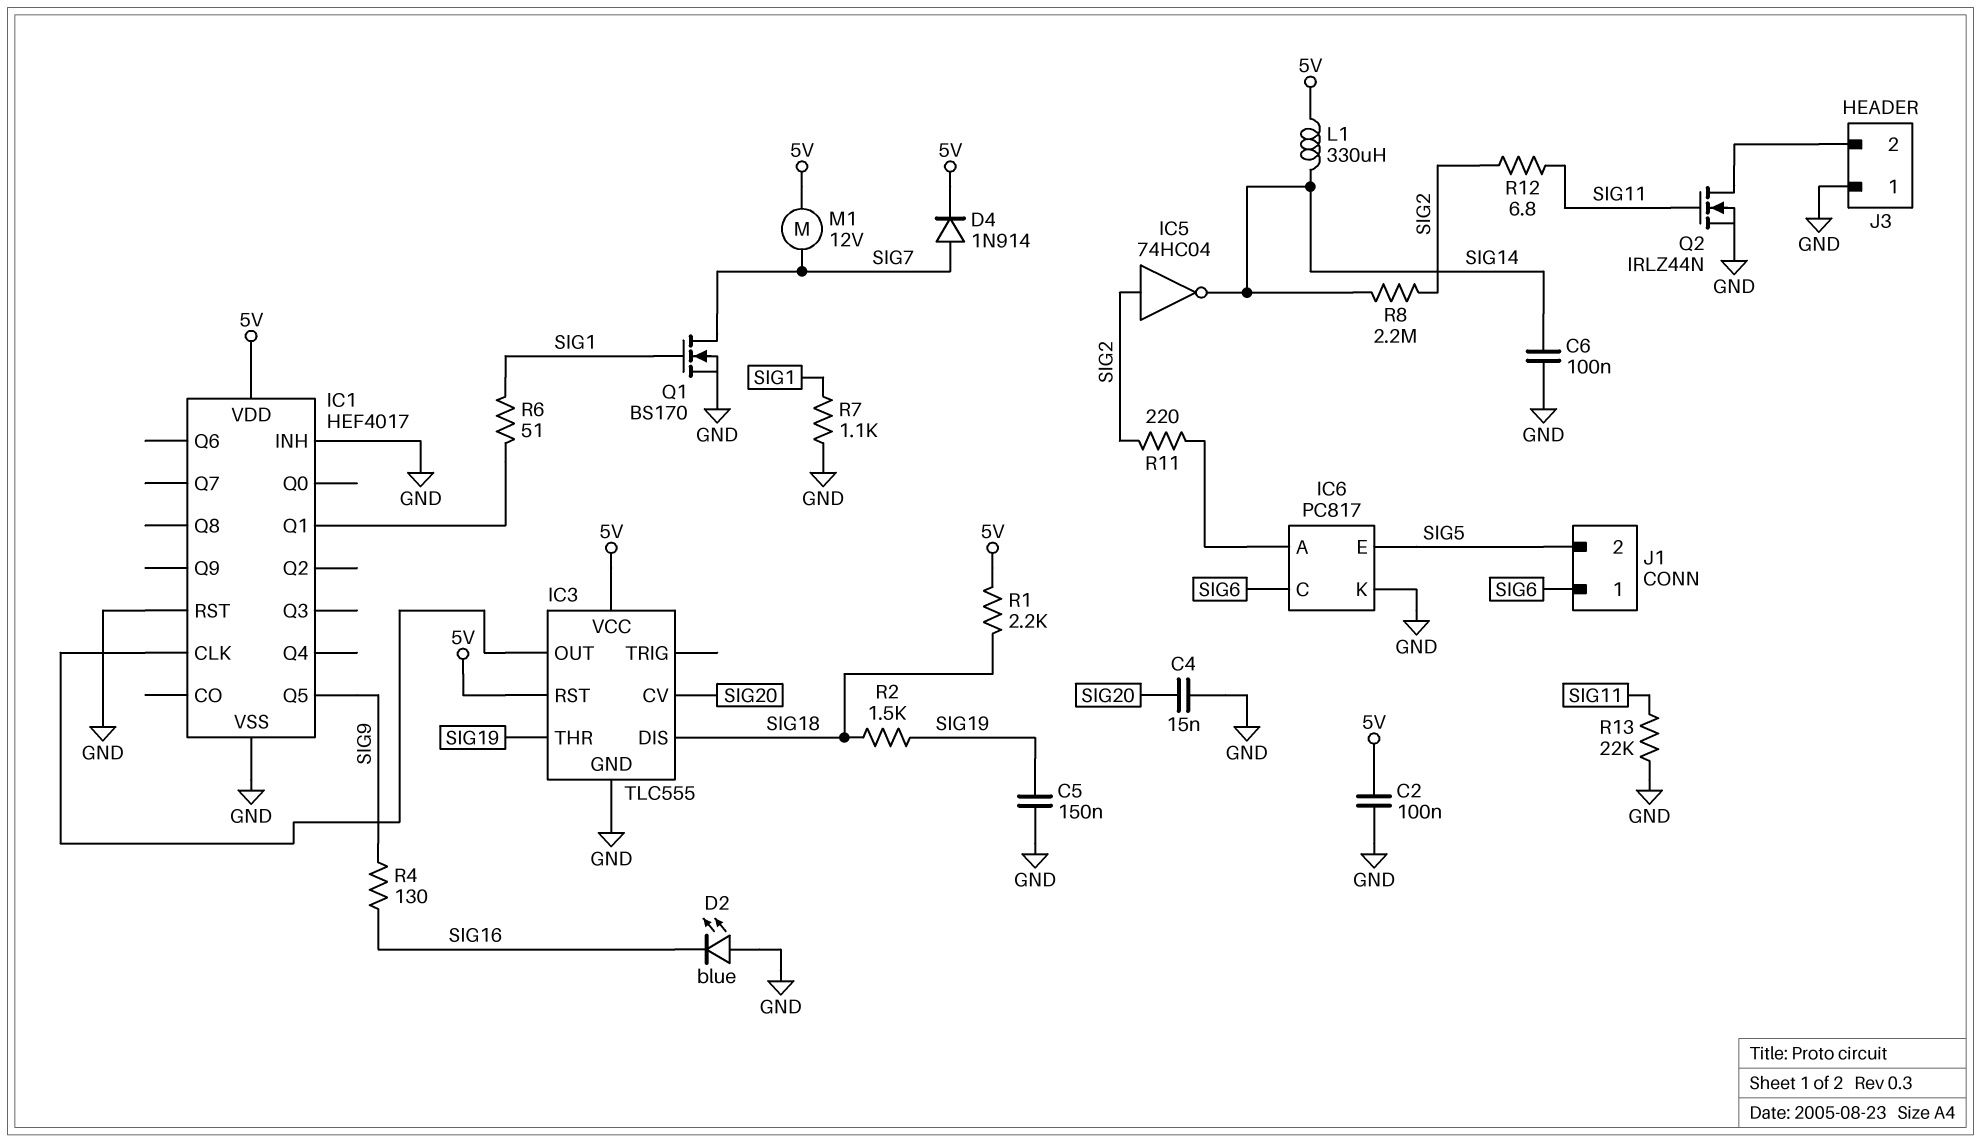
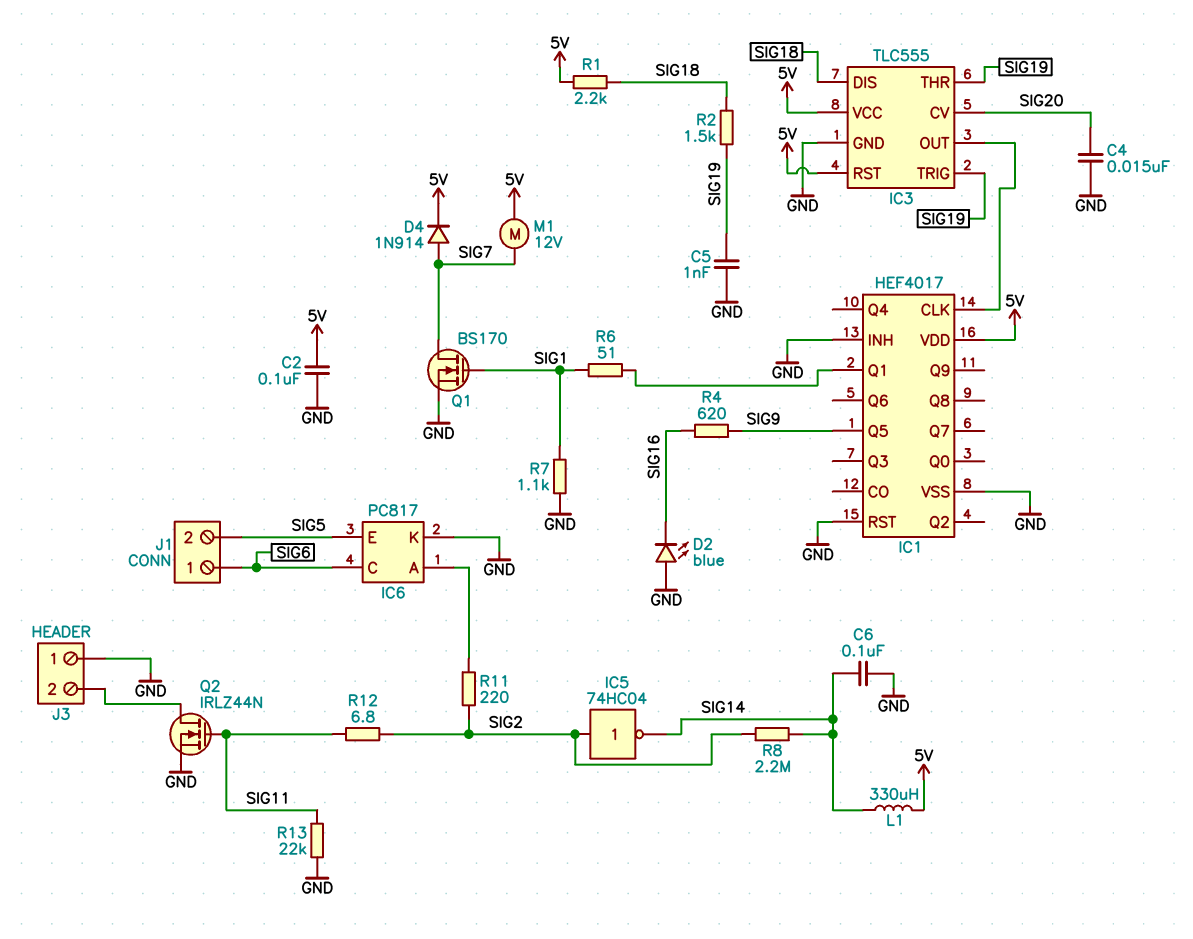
C5: 150nF (GND, SIG19) -> 1nF (GND, SIG19)
IC3 pin TRIG: none -> SIG19
R4: 130 (SIG9, SIG16) -> 620 (SIG9, SIG16)

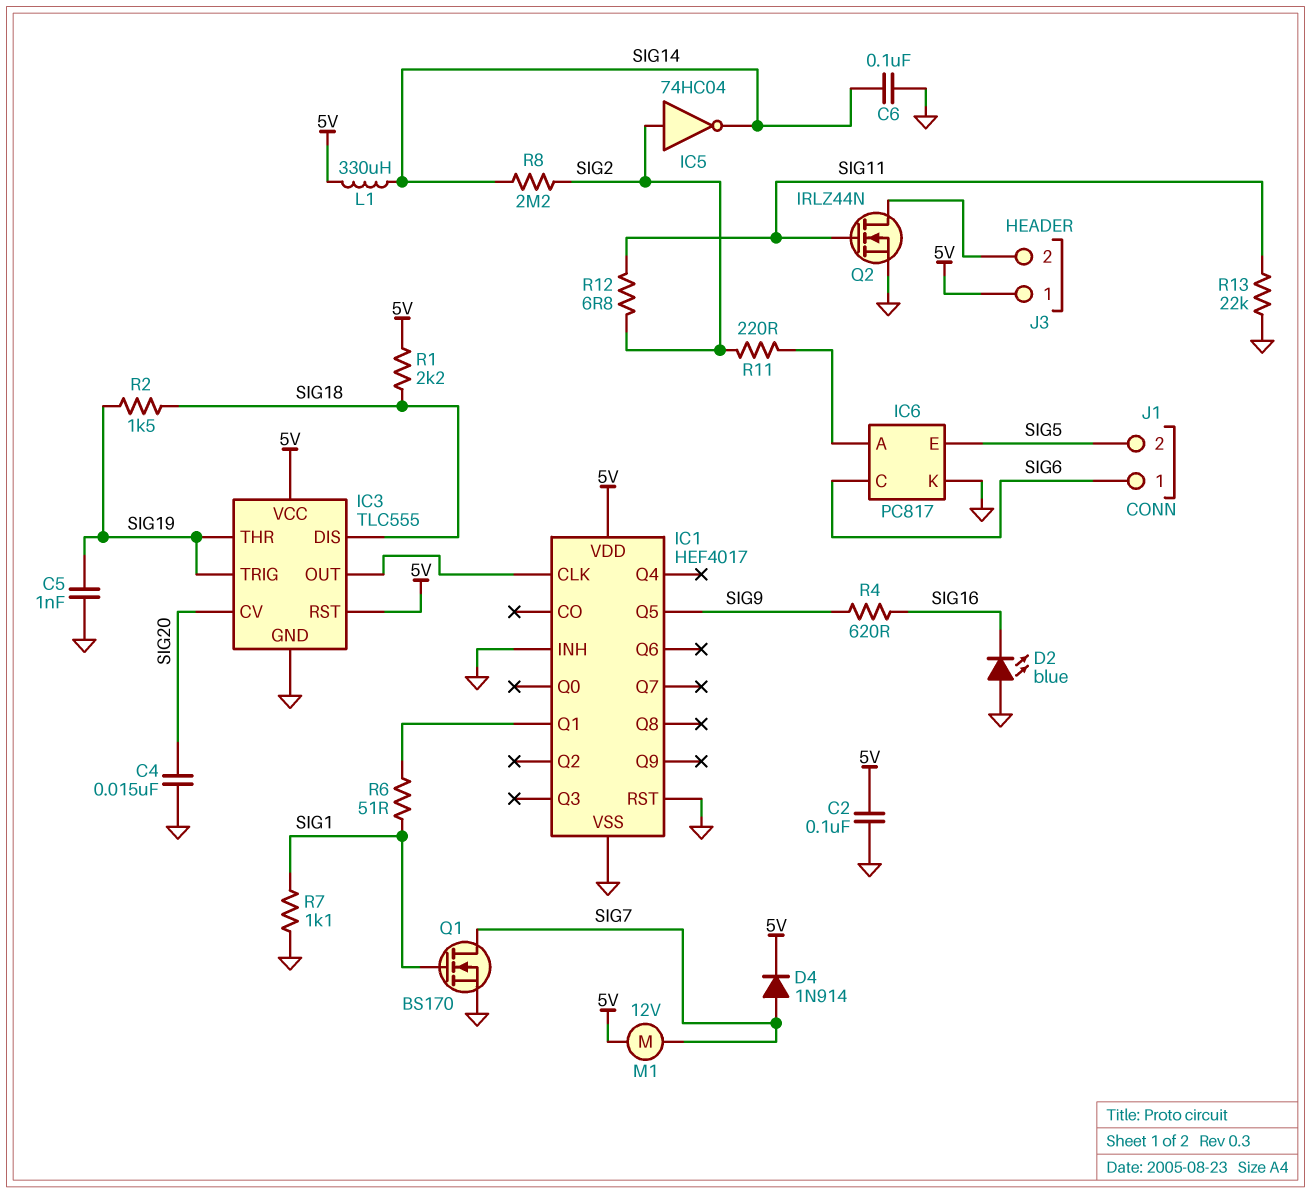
J3 pin 1: GND -> 5V

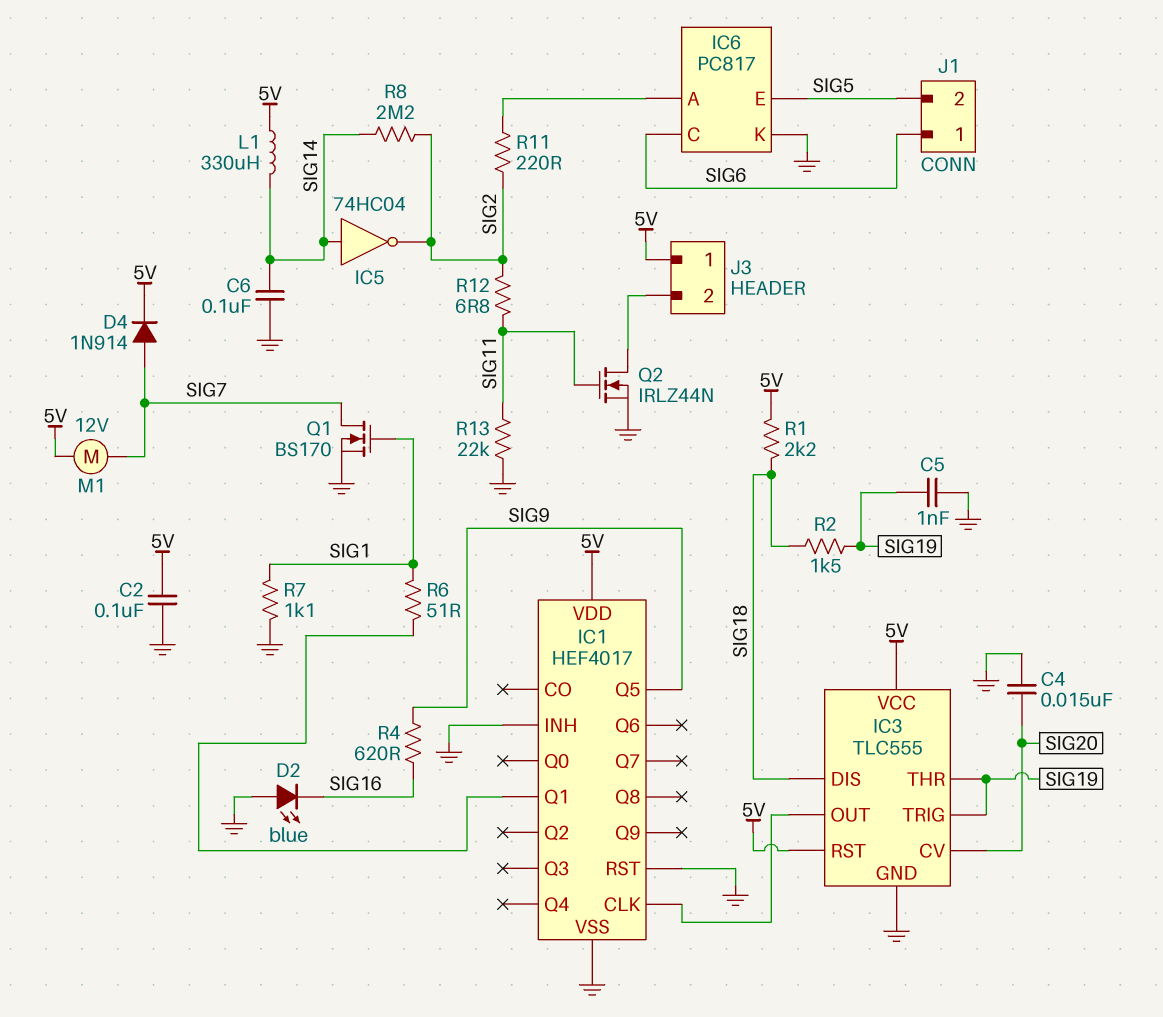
IC5: NOT 74HC04 (in SIG2, out SIG14) -> NOT 74HC04 (in SIG14, out SIG2)

